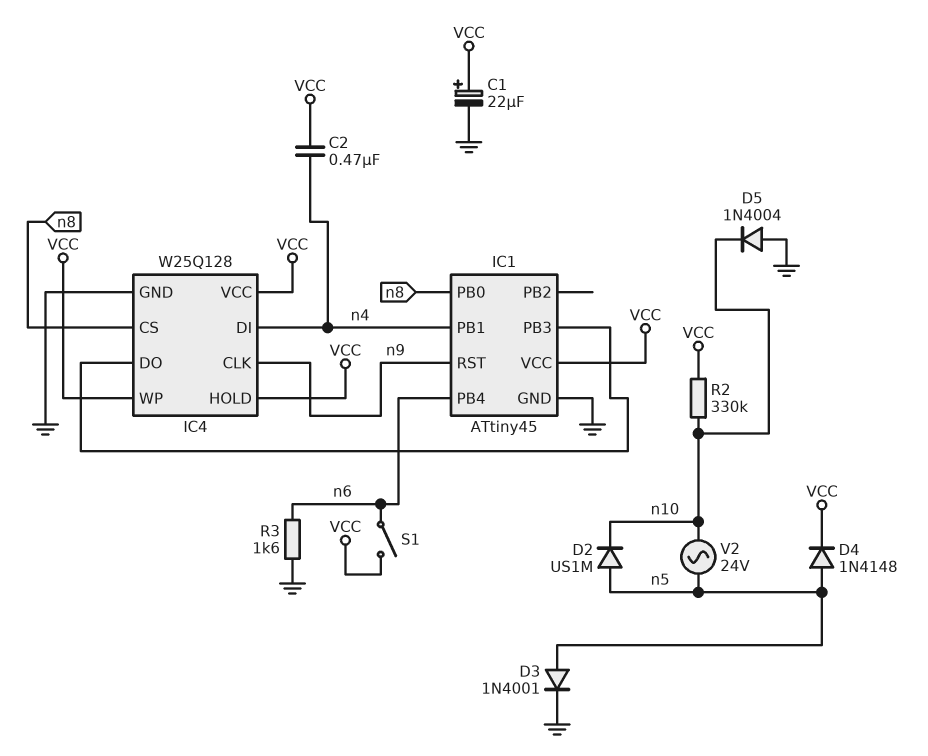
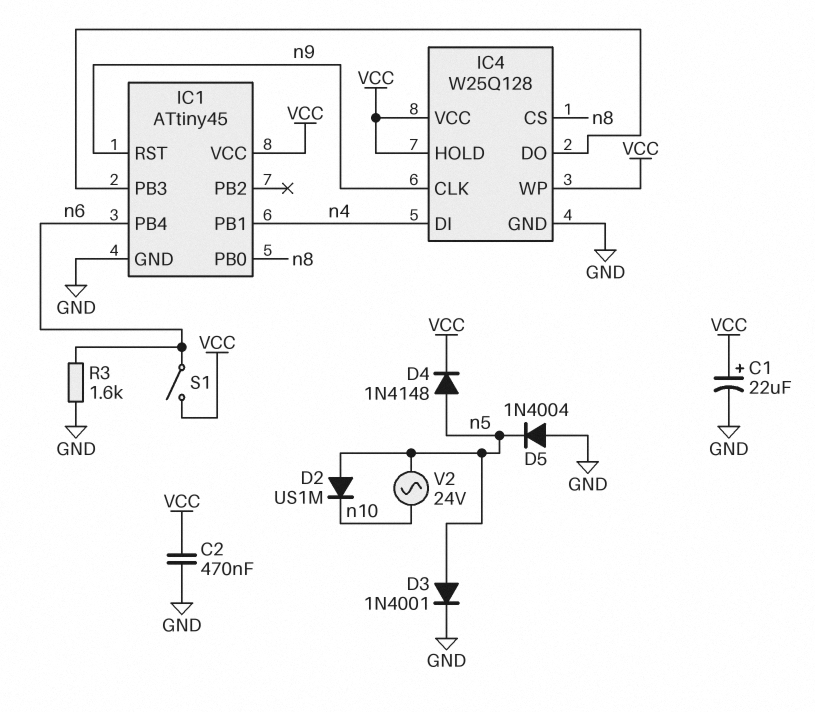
C2: 470nF (VCC, n4) -> 470nF (GND, VCC)
D5: diode 1N4004 (A GND, K n10) -> diode 1N4004 (A GND, K n5)
R2: 330k (VCC, n10) -> none

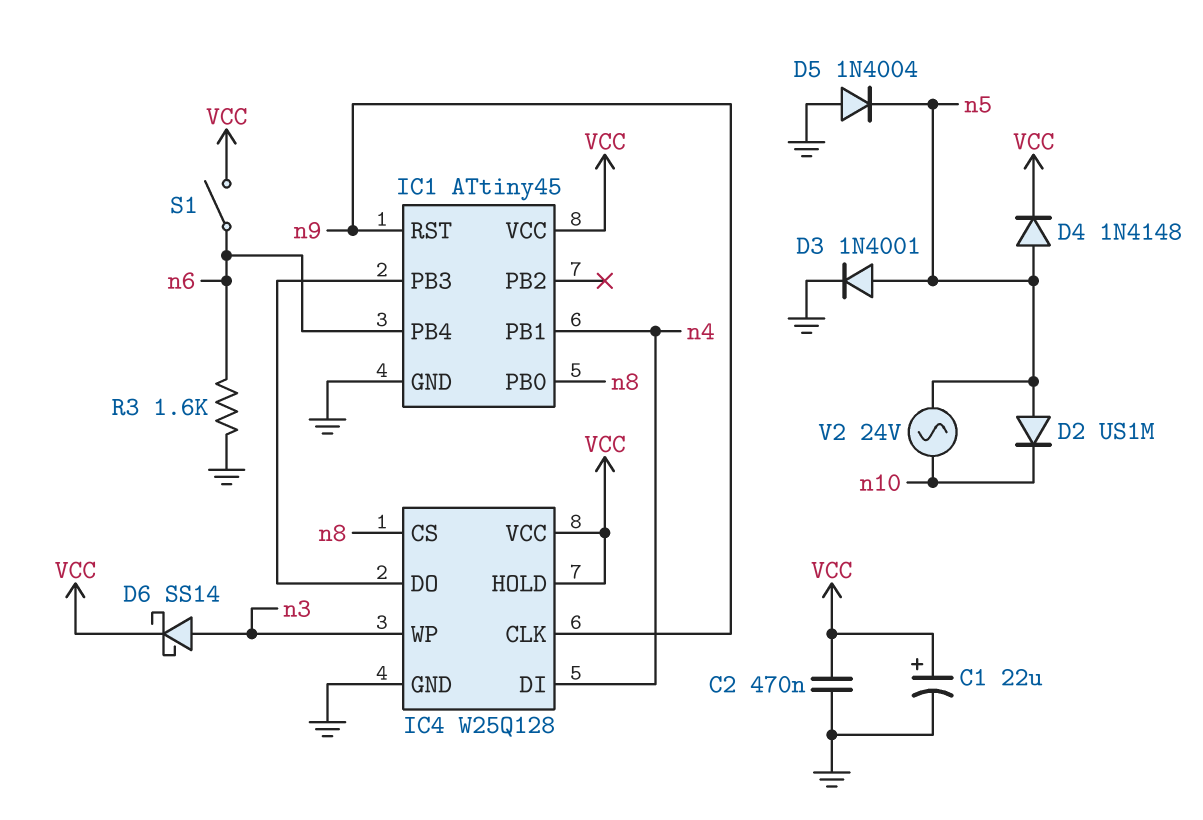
D6: none -> schottky SS14 (A n3, K VCC)
IC4 pin WP: VCC -> n3

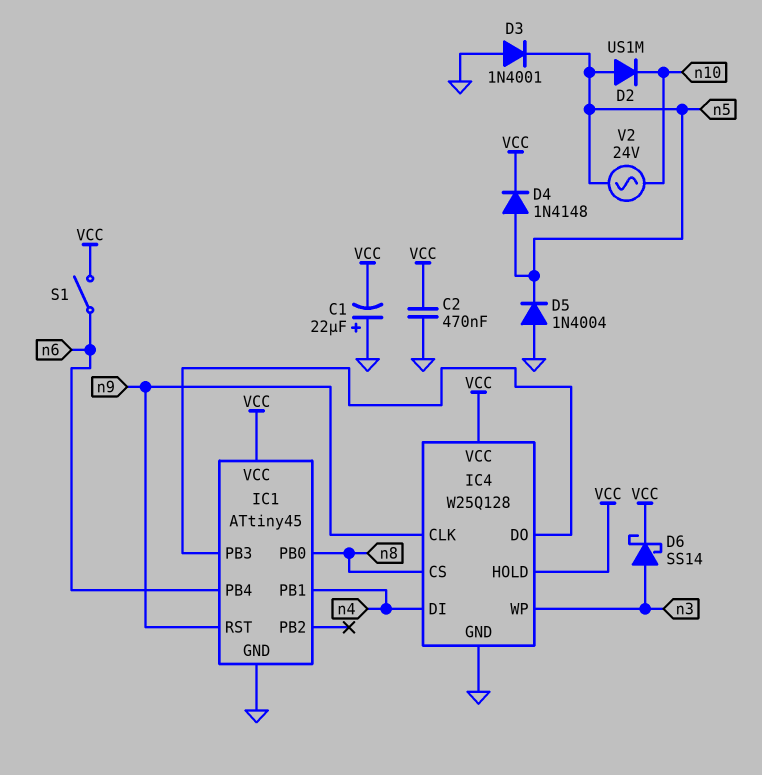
C1: 22uF (plus VCC, minus GND) -> 22uF (plus GND, minus VCC)
D3: diode 1N4001 (A n5, K GND) -> diode 1N4001 (A GND, K n5)
R3: 1.6k (GND, n6) -> none

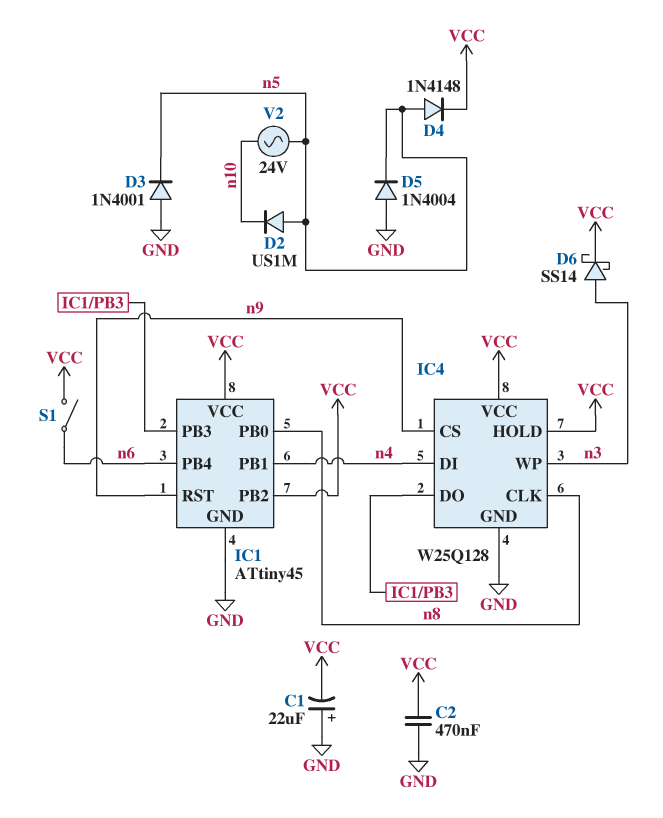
IC1 pin PB2: none -> VCC
IC4 pin CLK: n9 -> n8
IC4 pin CS: n8 -> n9

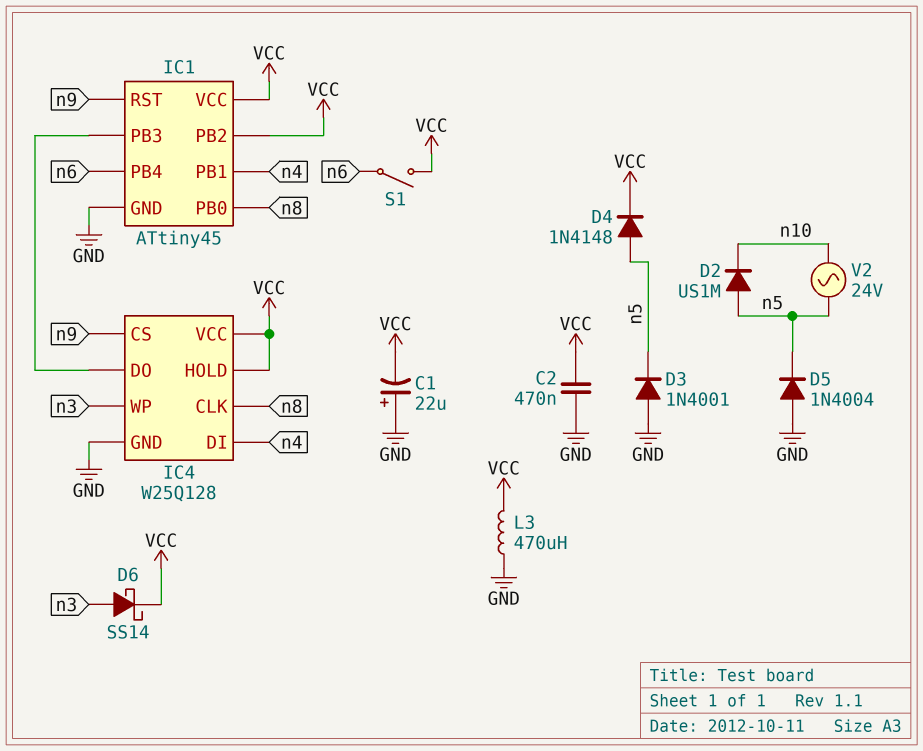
L3: none -> 470uH (GND, VCC)

